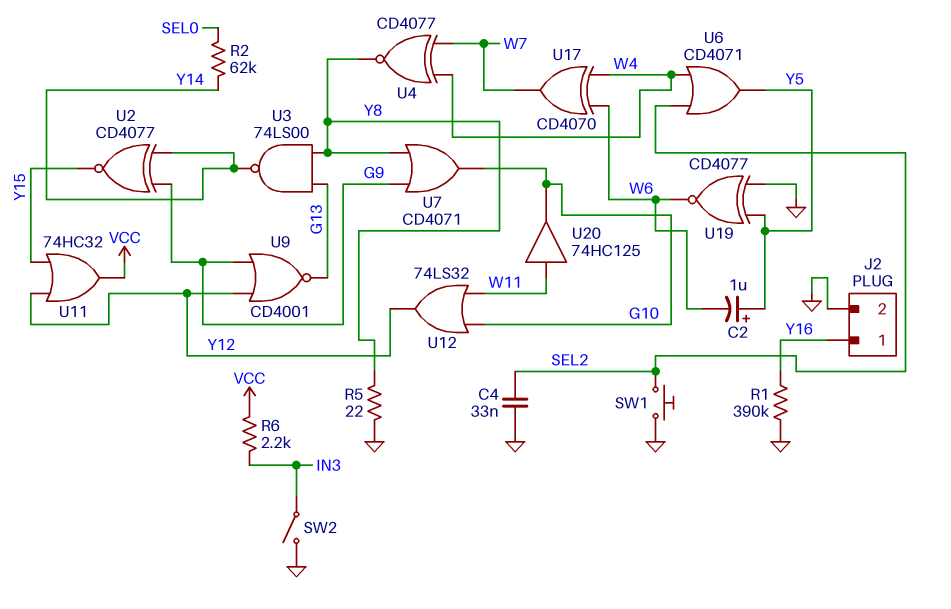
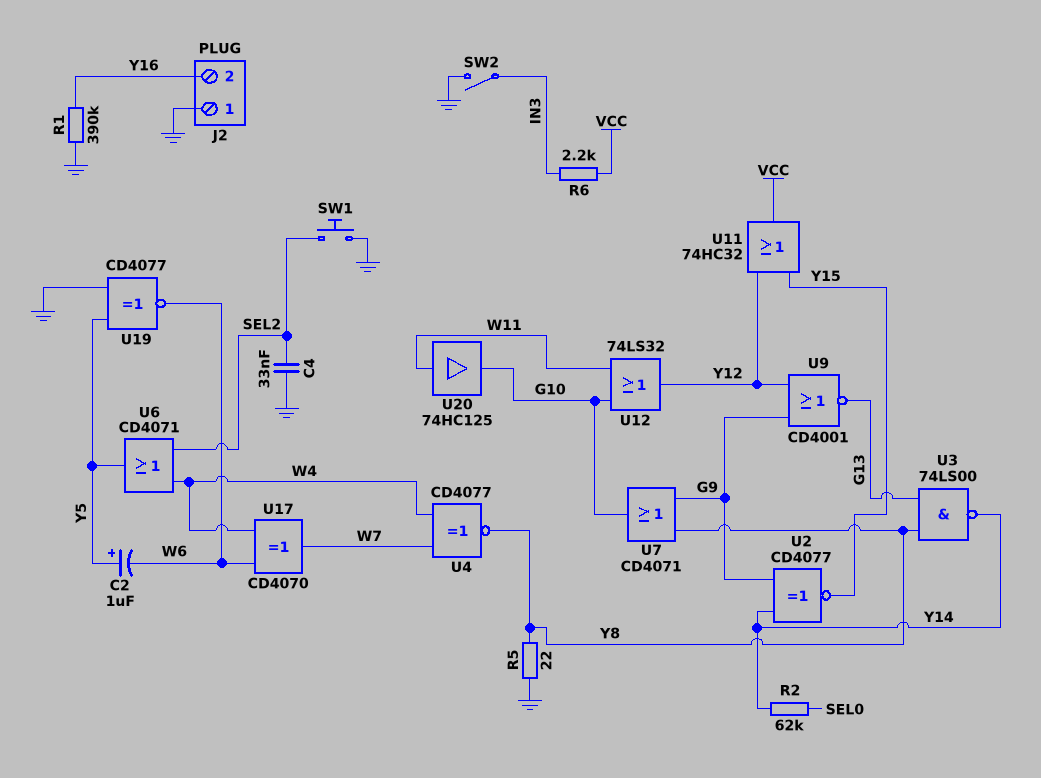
J2 pin 1: Y16 -> GND
J2 pin 2: GND -> Y16

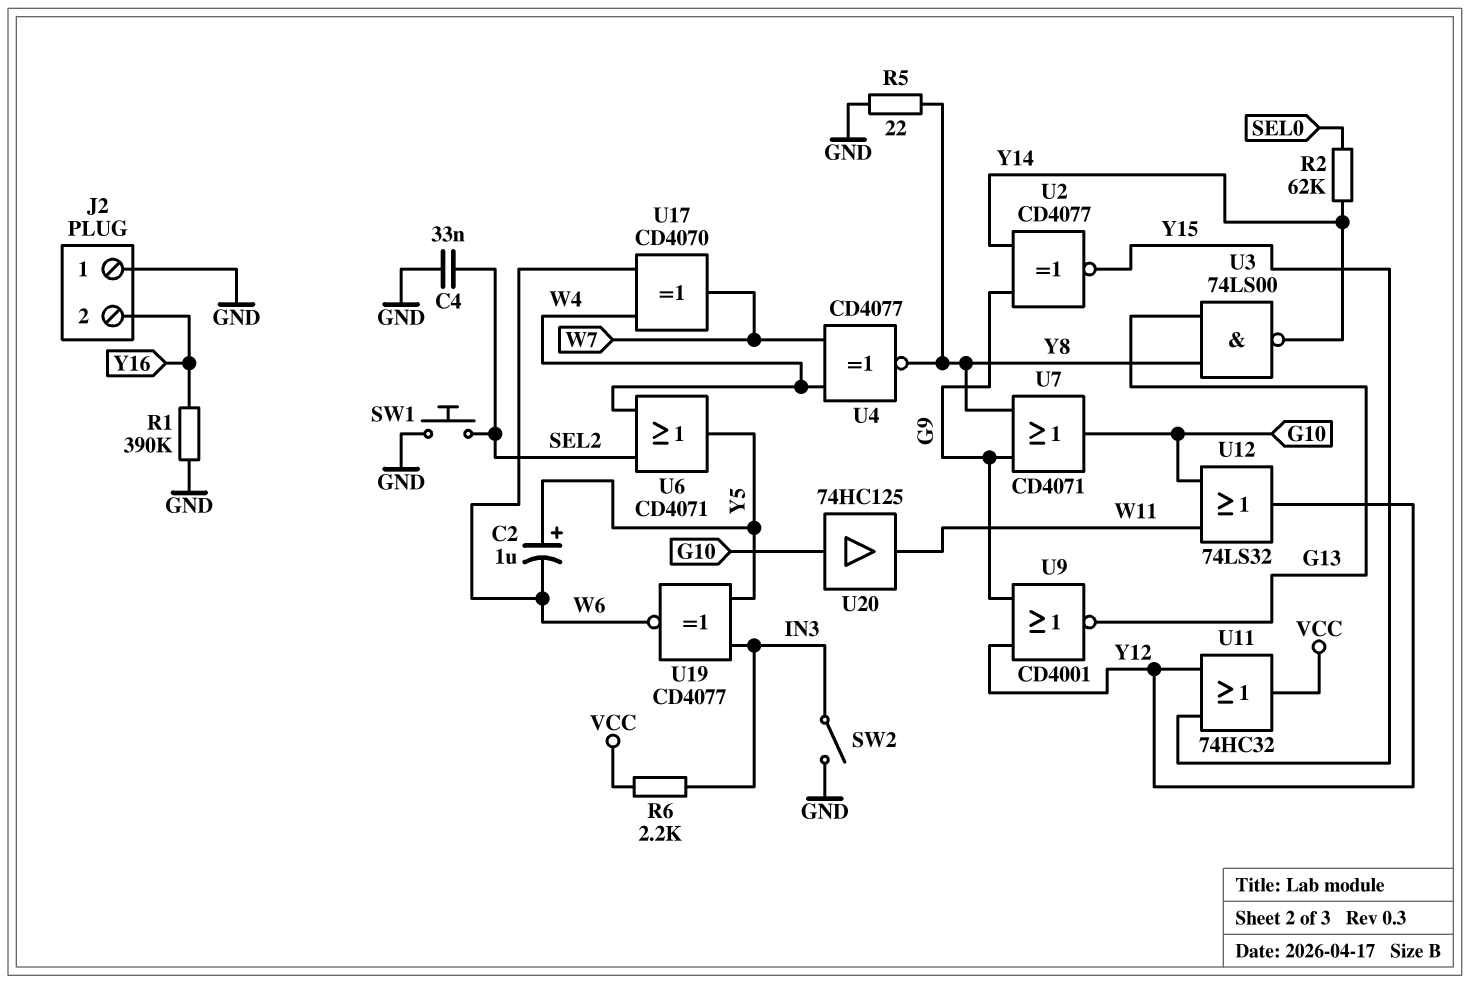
U19: XNOR CD4077 (in GND, in Y5, out W6) -> XNOR CD4077 (in IN3, in Y5, out W6)
U20: buffer 74HC125 (in W11, out G10) -> buffer 74HC125 (in G10, out W11)

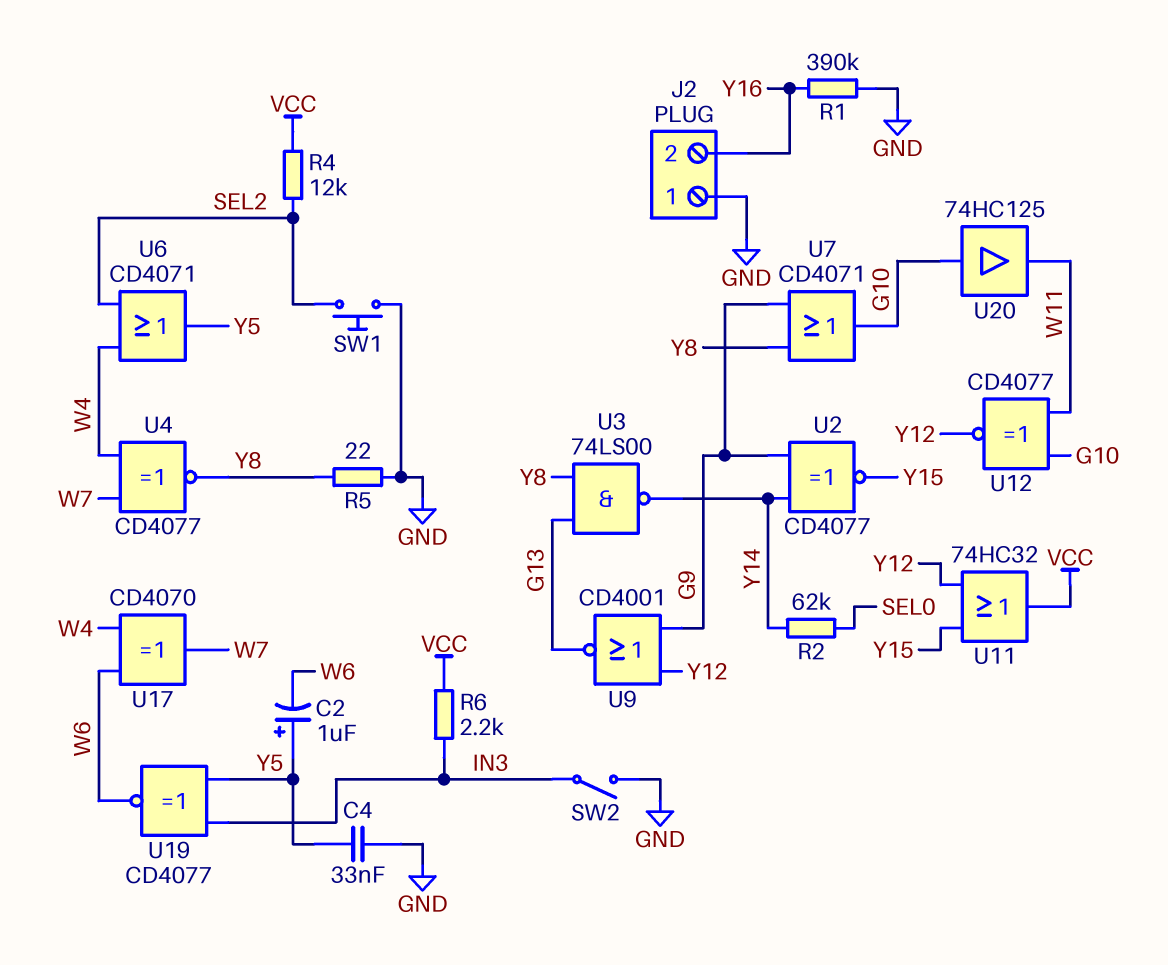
C4: 33nF (GND, SEL2) -> 33nF (GND, Y5)
R4: none -> 12k (SEL2, VCC)
U12: OR 74LS32 (in G10, in W11, out Y12) -> XNOR CD4077 (in G10, in W11, out Y12)

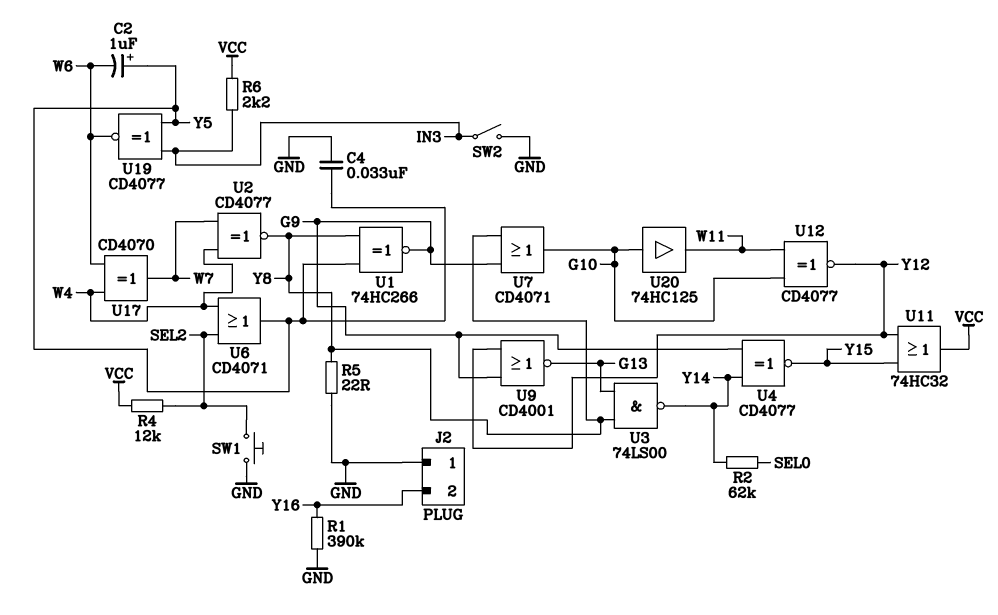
U1: none -> XNOR 74HC266 (in Y5, in Y8, out G9)
U2: XNOR CD4077 (in G9, in Y14, out Y15) -> XNOR CD4077 (in W4, in W7, out Y8)
U4: XNOR CD4077 (in W4, in W7, out Y8) -> XNOR CD4077 (in G9, in Y14, out Y15)

